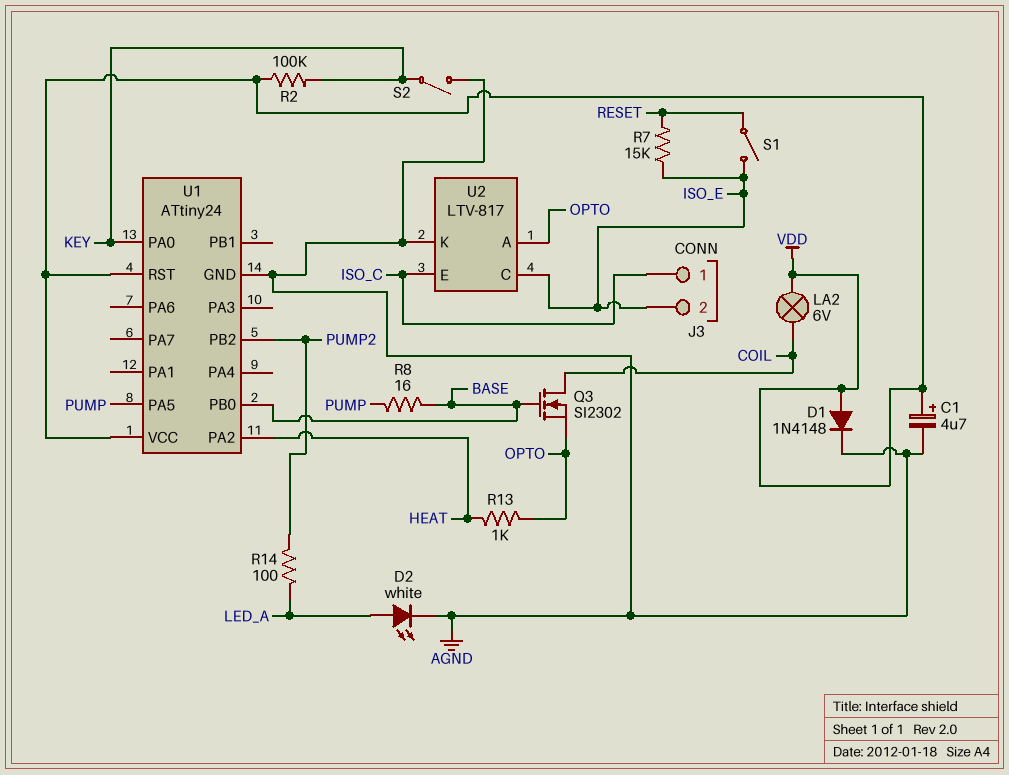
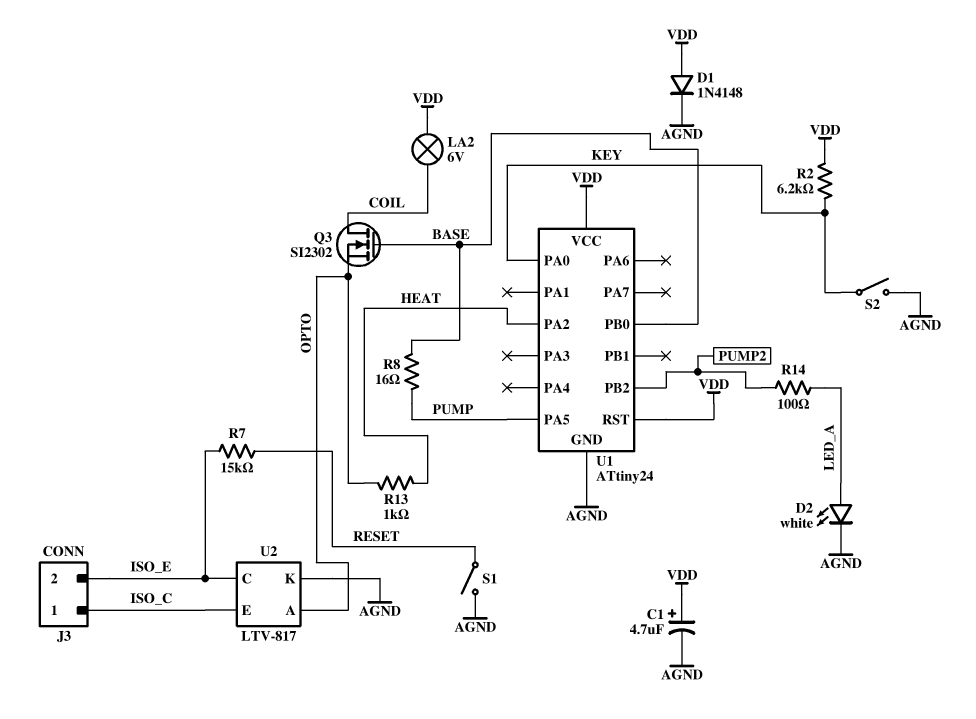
R2: 100k (KEY, VDD) -> 6.2k (KEY, VDD)
S1: switch (ISO_E, RESET) -> switch (AGND, RESET)

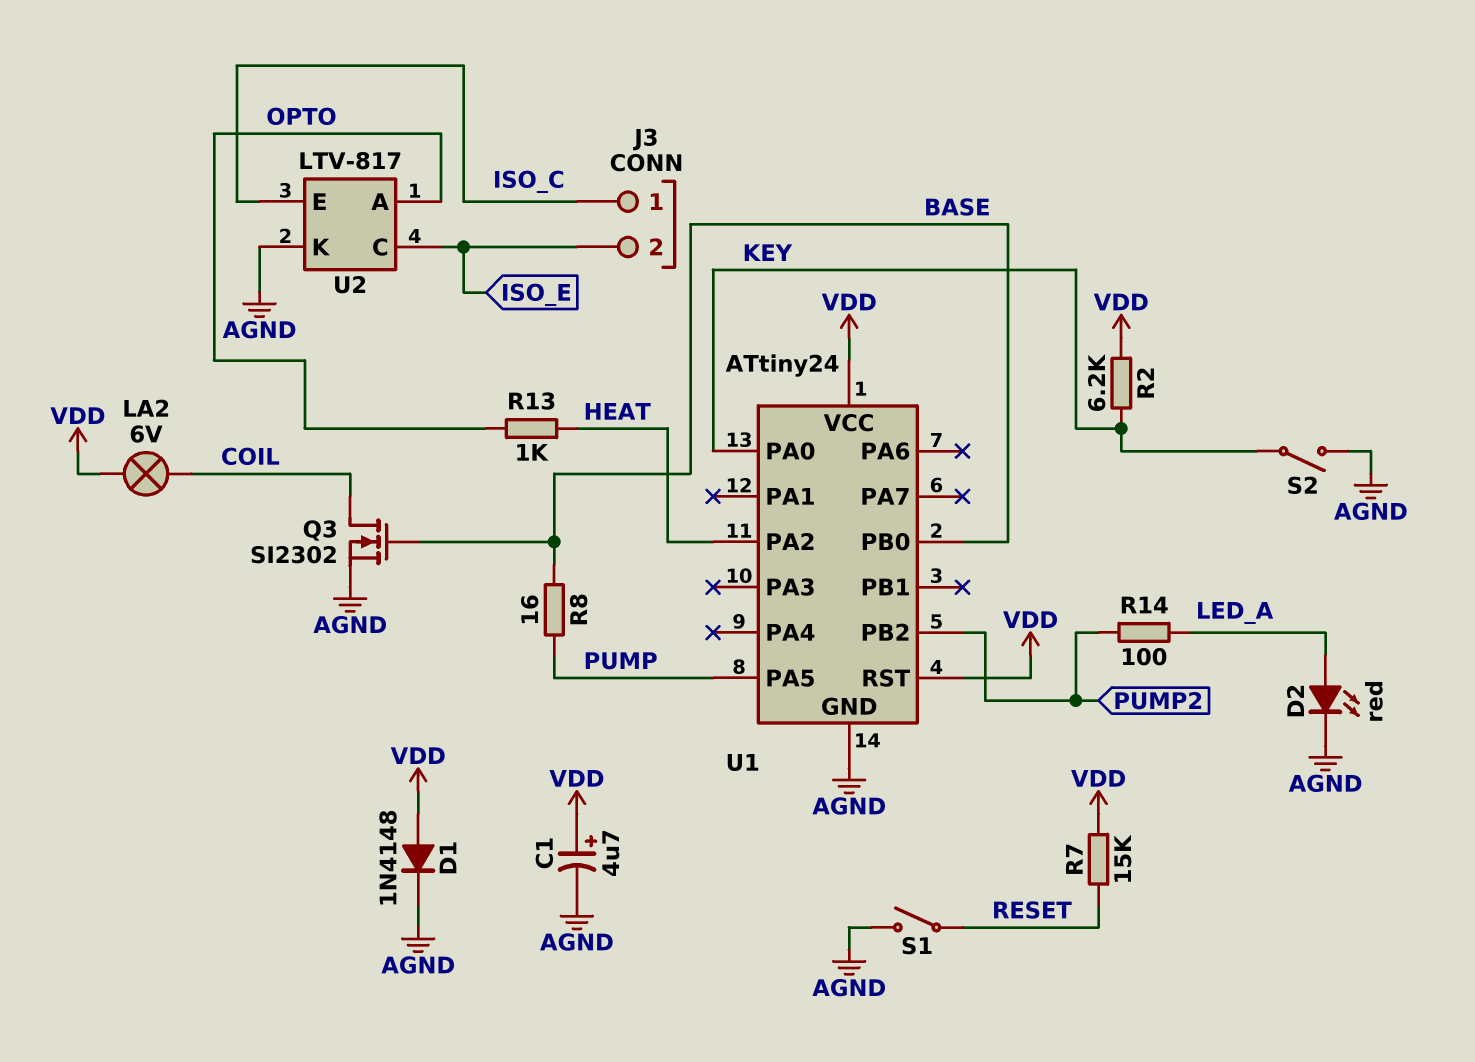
D2: LED white (A LED_A, K AGND) -> LED red (A LED_A, K AGND)
Q3: NMOS SI2302 (G BASE, D COIL, S OPTO) -> NMOS SI2302 (G BASE, D COIL, S AGND)
R7: 15k (ISO_E, RESET) -> 15k (RESET, VDD)

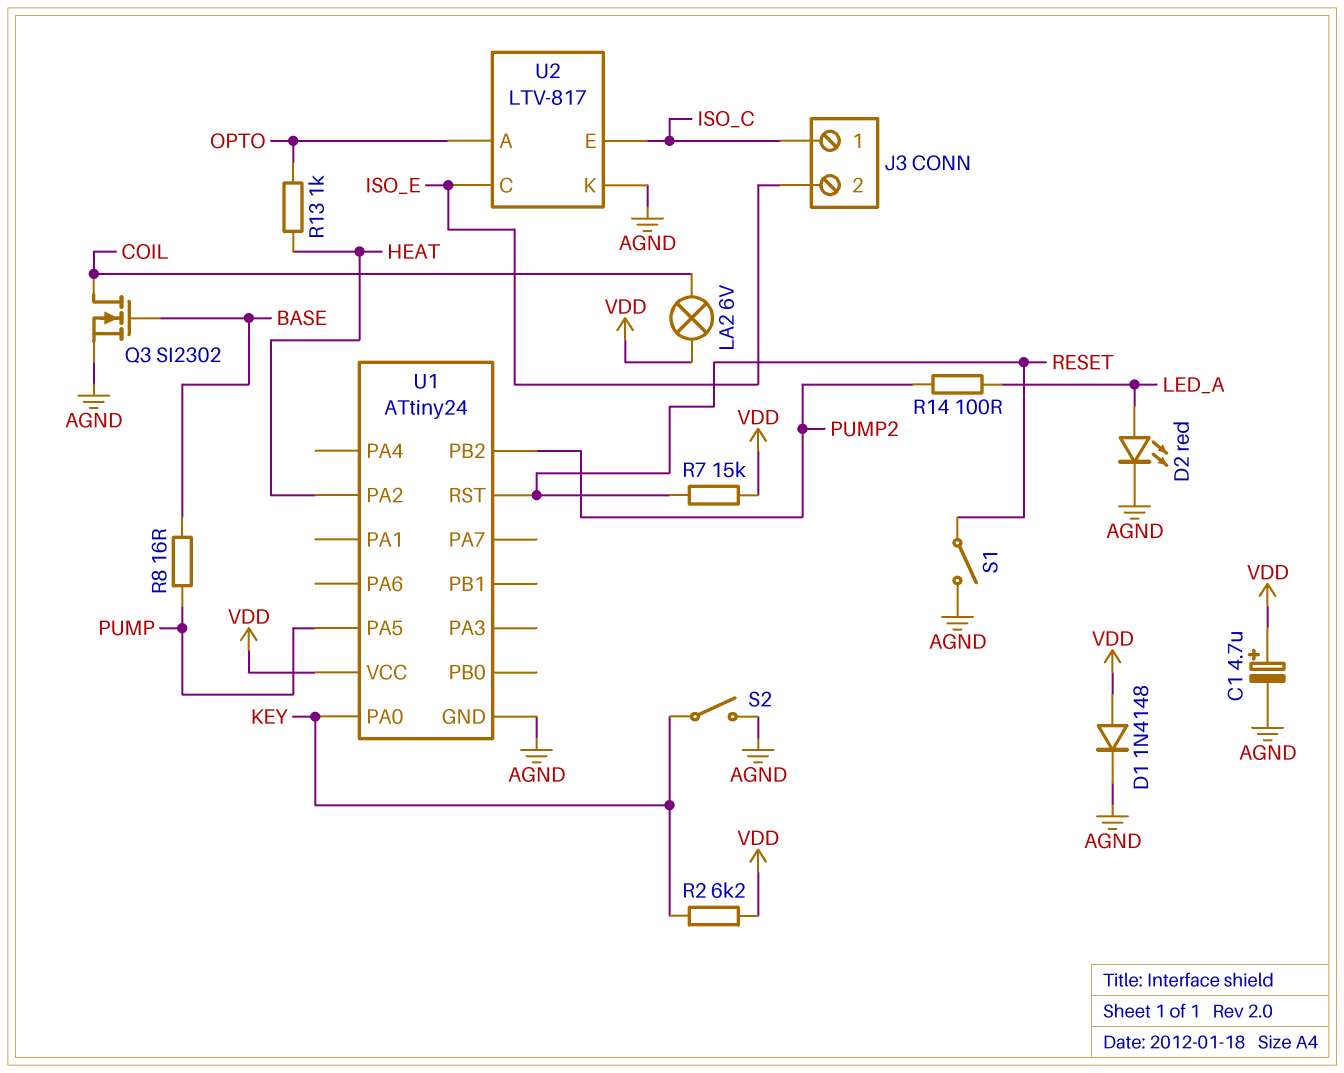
U1 pin PB0: BASE -> none
U1 pin RST: VDD -> RESET

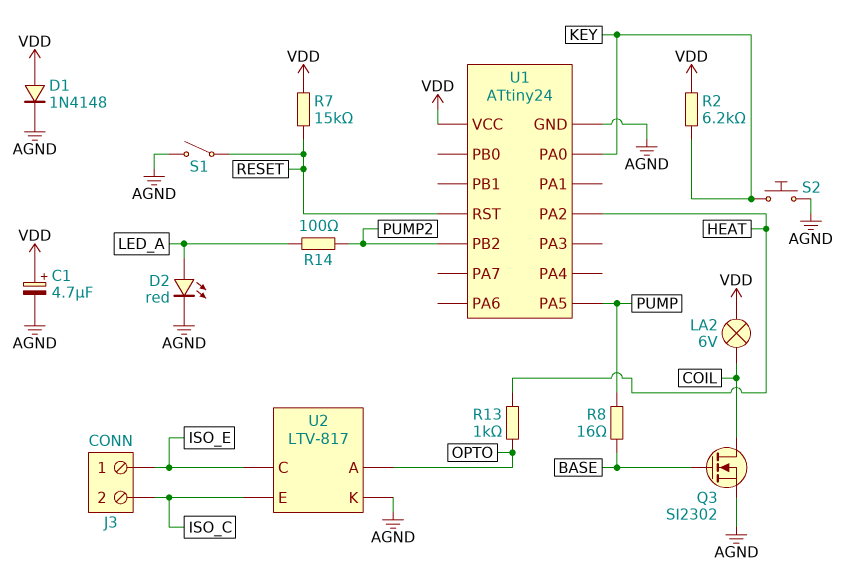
J3 pin 1: ISO_C -> ISO_E
J3 pin 2: ISO_E -> ISO_C
S2: switch (AGND, KEY) -> button (AGND, KEY)

